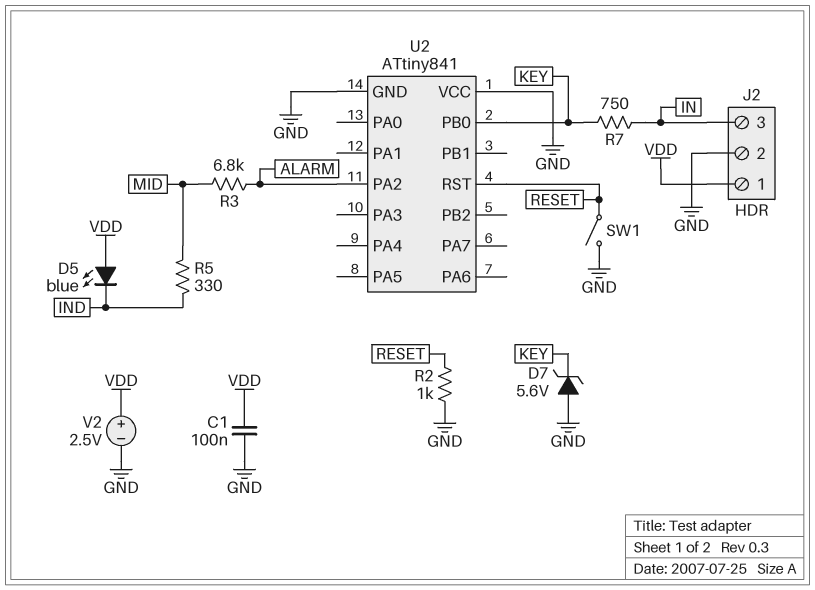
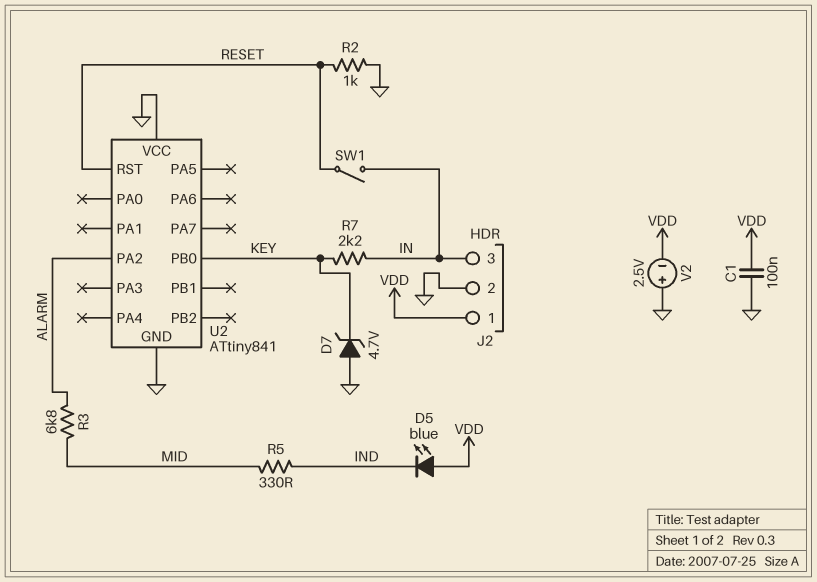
D7: zener 5.6V (A GND, K KEY) -> zener 4.7V (A GND, K KEY)
R7: 750 (IN, KEY) -> 2.2k (IN, KEY)
SW1: switch (GND, RESET) -> switch (IN, RESET)
V2: 2.5V (plus VDD, minus GND) -> 2.5V (plus GND, minus VDD)

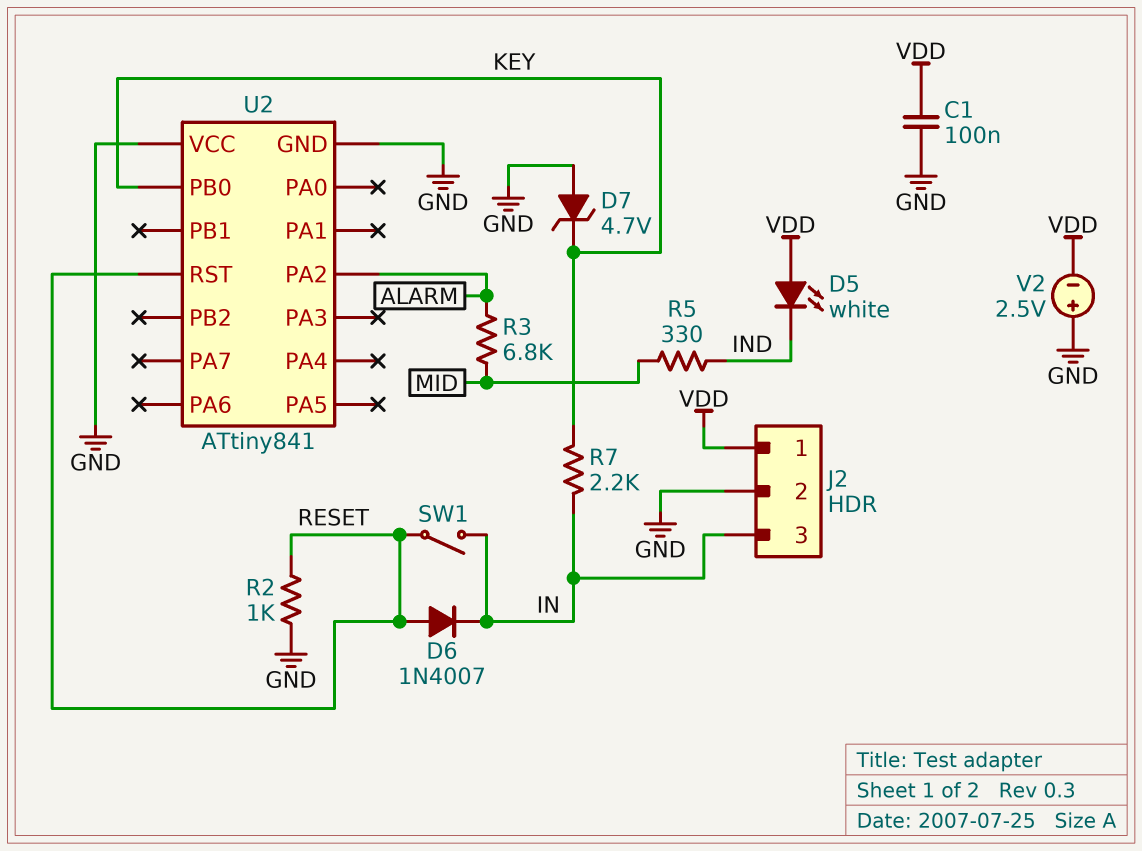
D5: LED blue (A VDD, K IND) -> LED white (A VDD, K IND)
D6: none -> diode 1N4007 (A RESET, K IN)

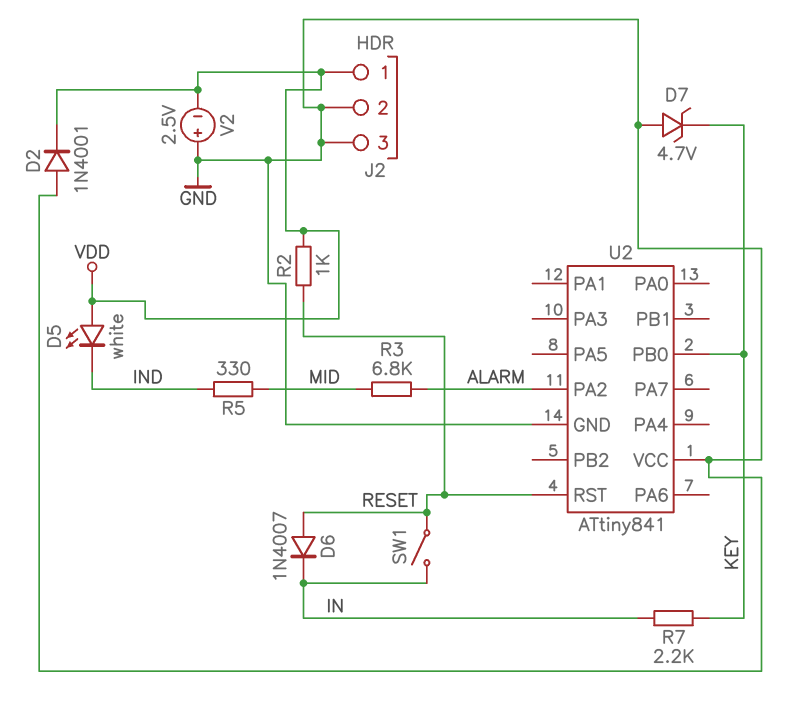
C1: 100nF (GND, VDD) -> none
D2: none -> diode 1N4001 (A GND, K VDD)
J2 pin 3: IN -> GND
R2: 1k (GND, RESET) -> 1k (RESET, VDD)

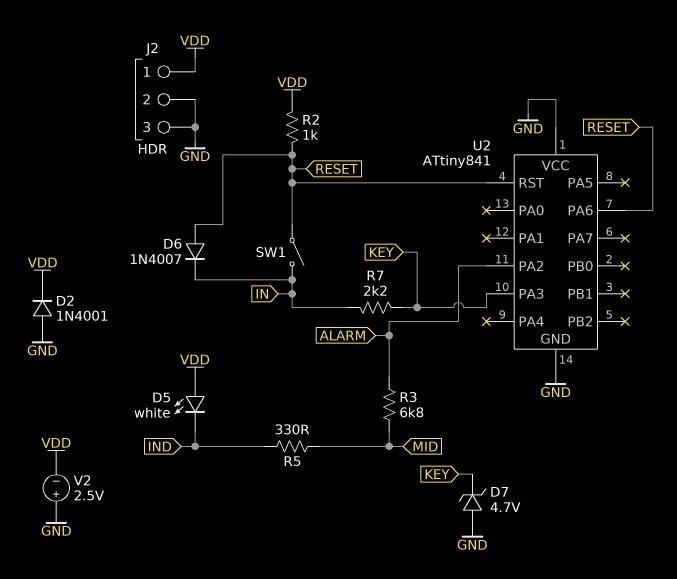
U2 pin PA3: none -> KEY
U2 pin PA6: none -> RESET
U2 pin PB0: KEY -> none

